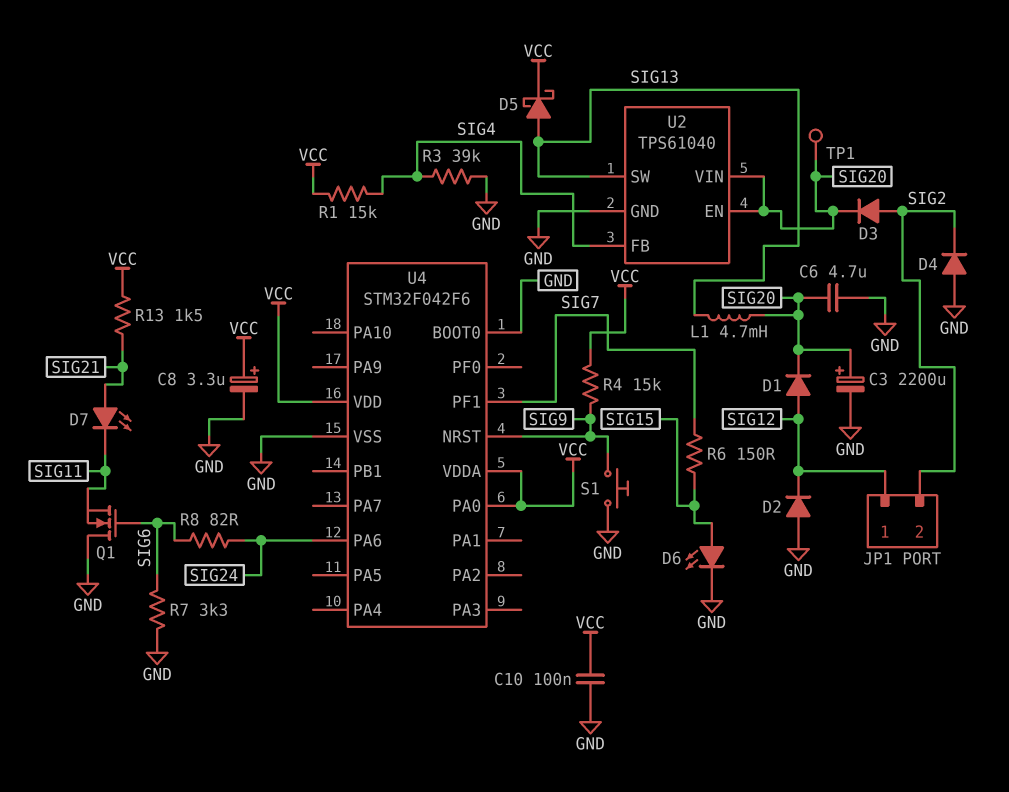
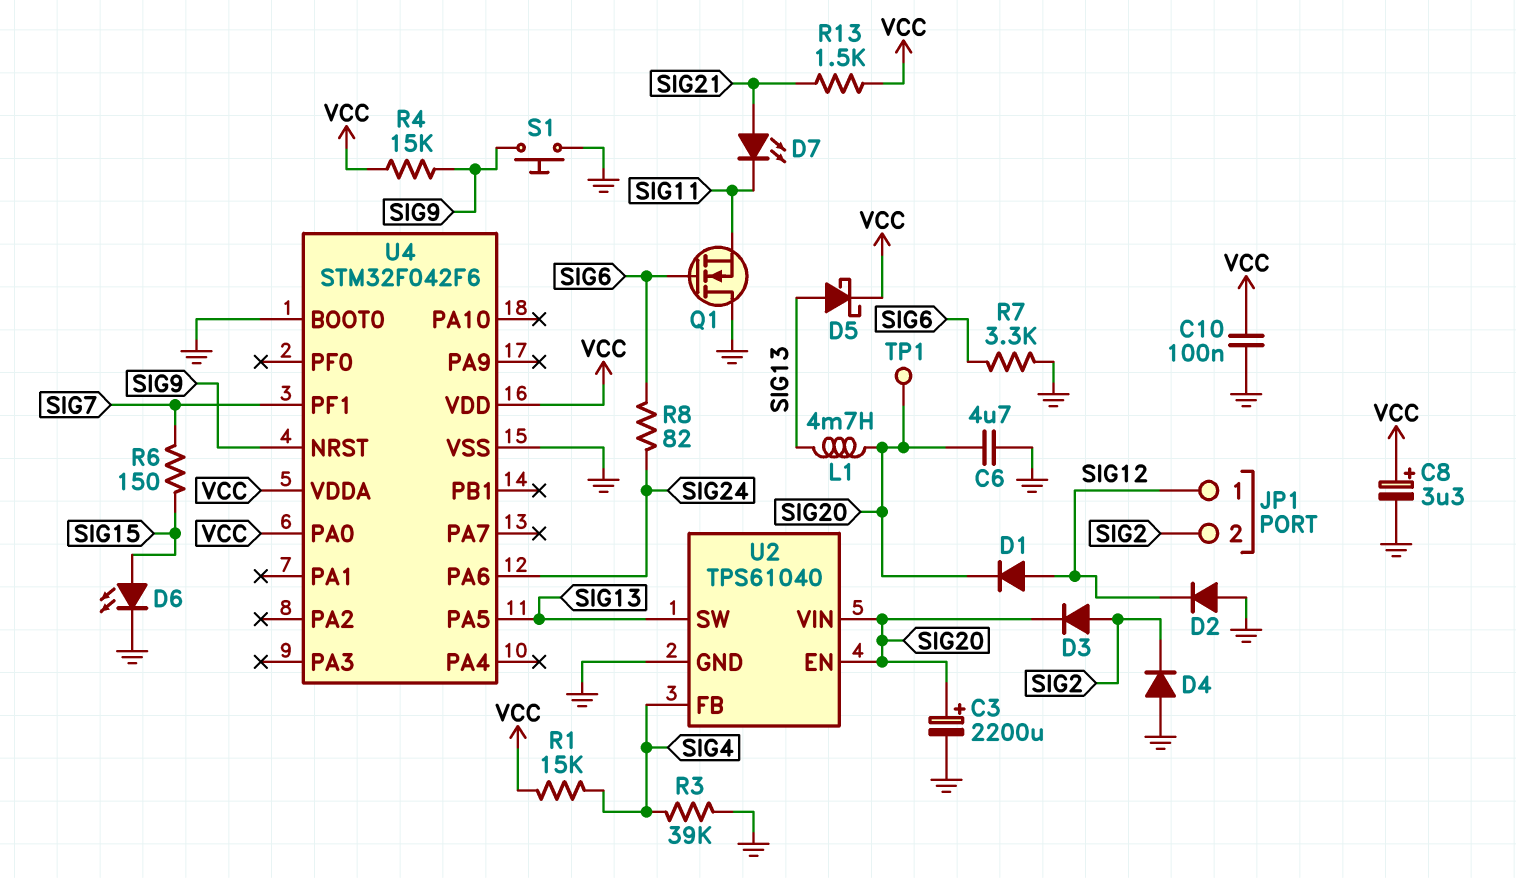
U4 pin PA5: none -> SIG13

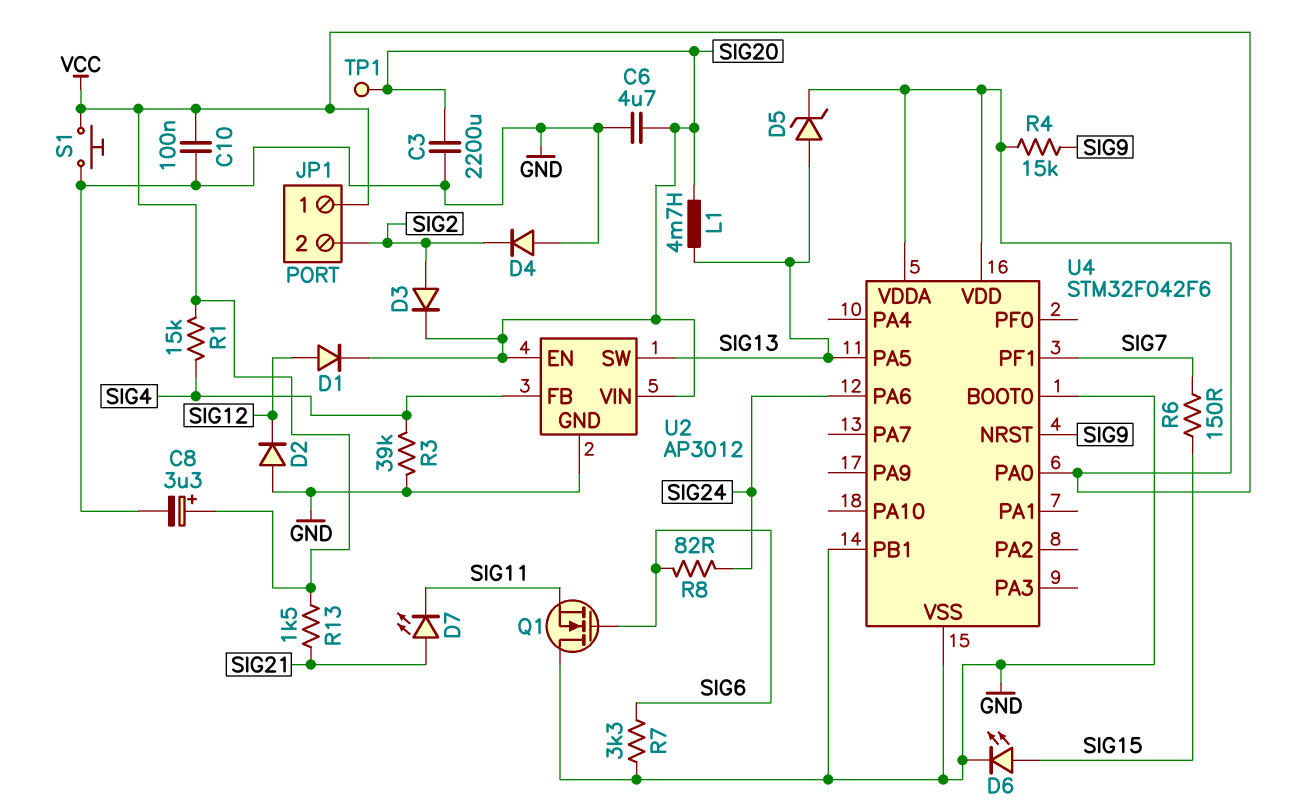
C3: 2200uF (plus SIG20, minus GND) -> 2200uF (GND, SIG20)
D5: schottky (A SIG13, K VCC) -> zener (A SIG13, K VCC)
JP1 pin 1: SIG12 -> VCC
S1: button (GND, SIG9) -> button (GND, VCC)
U2: TPS61040 -> AP3012
U4 pin PB1: none -> GND

